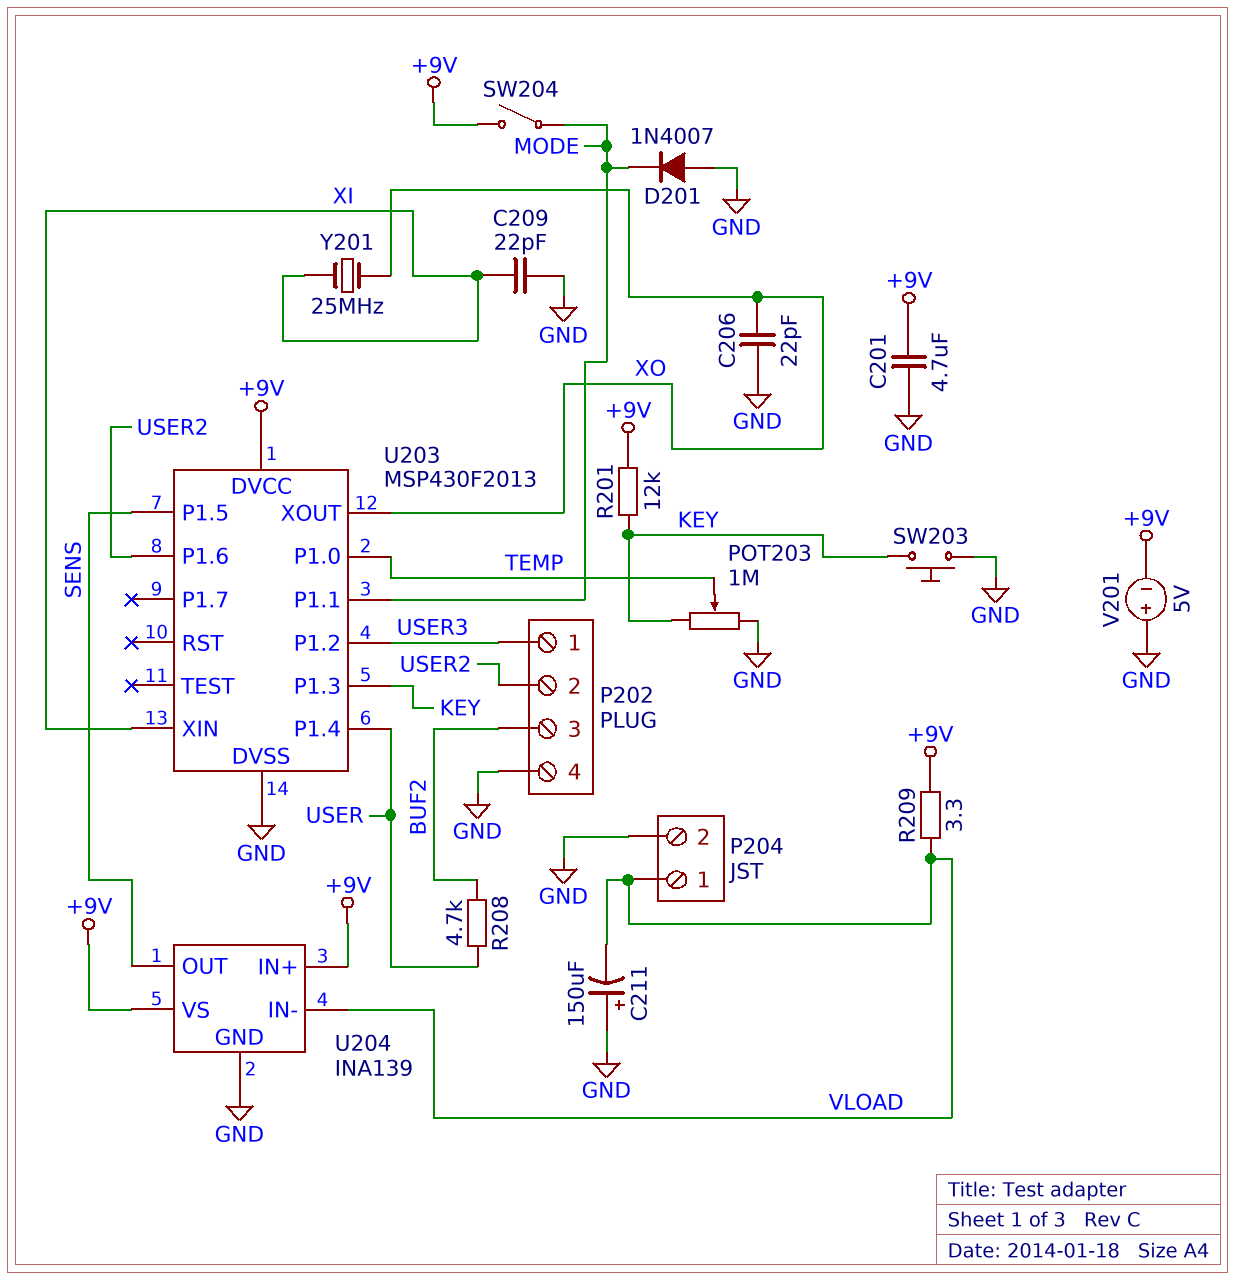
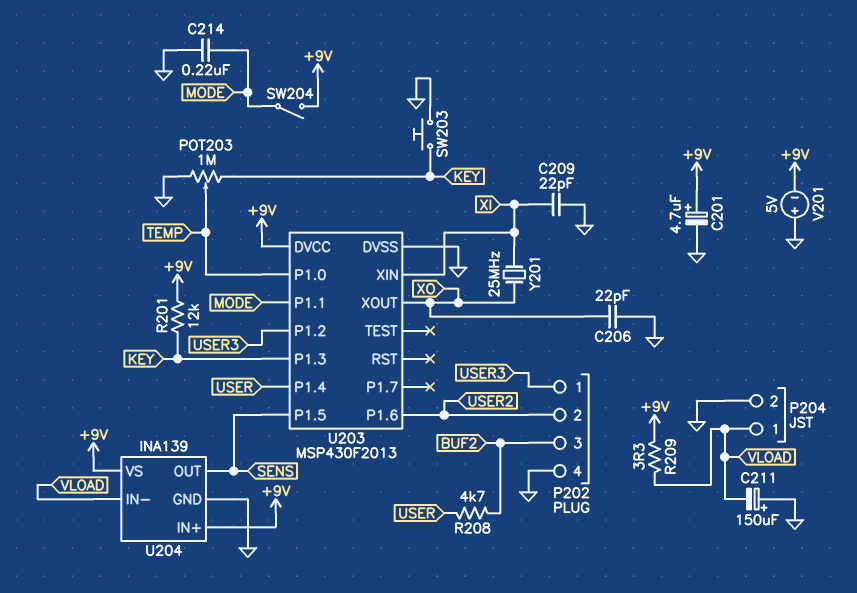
C201: 4.7uF (+9V, GND) -> 4.7uF (plus +9V, minus GND)
C214: none -> 220nF (GND, MODE)
D201: diode 1N4007 (A GND, K MODE) -> none

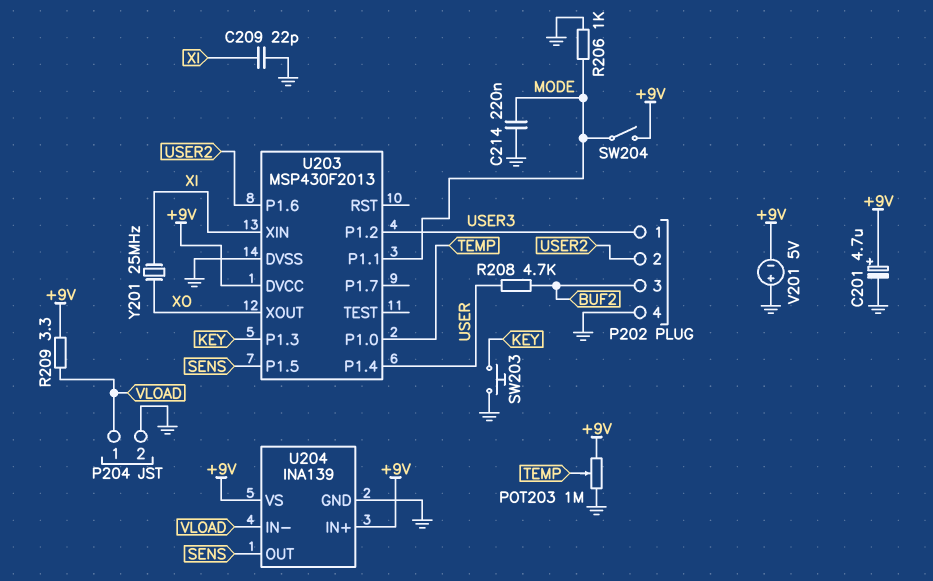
C206: 22pF (GND, XO) -> none
C211: 150uF (plus GND, minus VLOAD) -> none
POT203: 1M (GND, KEY, wiper TEMP) -> 1M (+9V, GND, wiper TEMP)
R201: 12k (+9V, KEY) -> none
R206: none -> 1k (GND, MODE)

